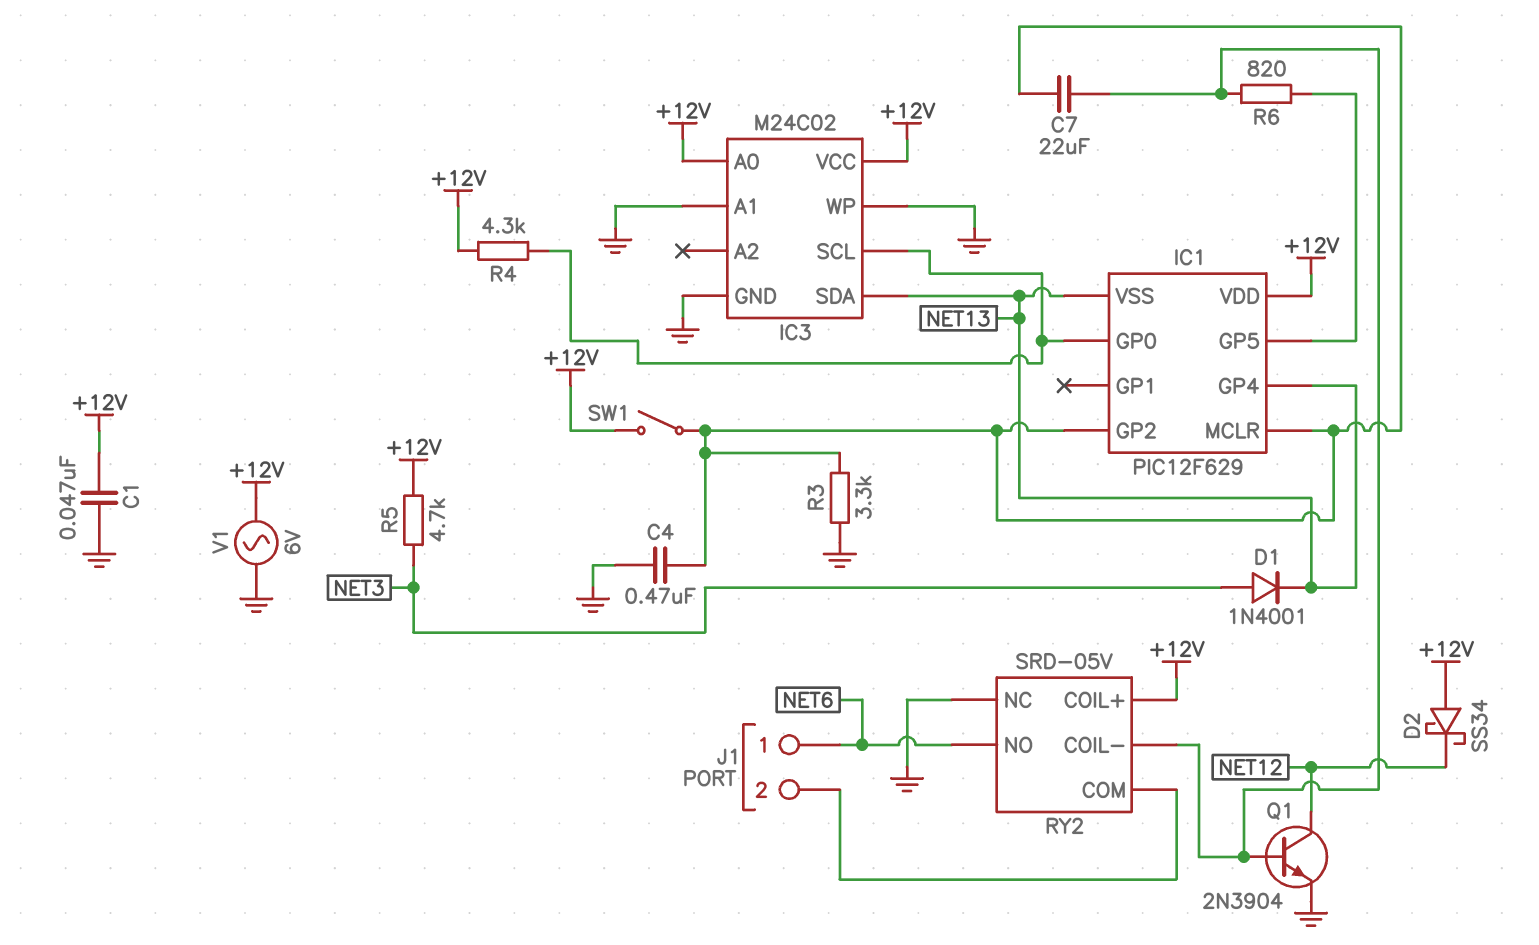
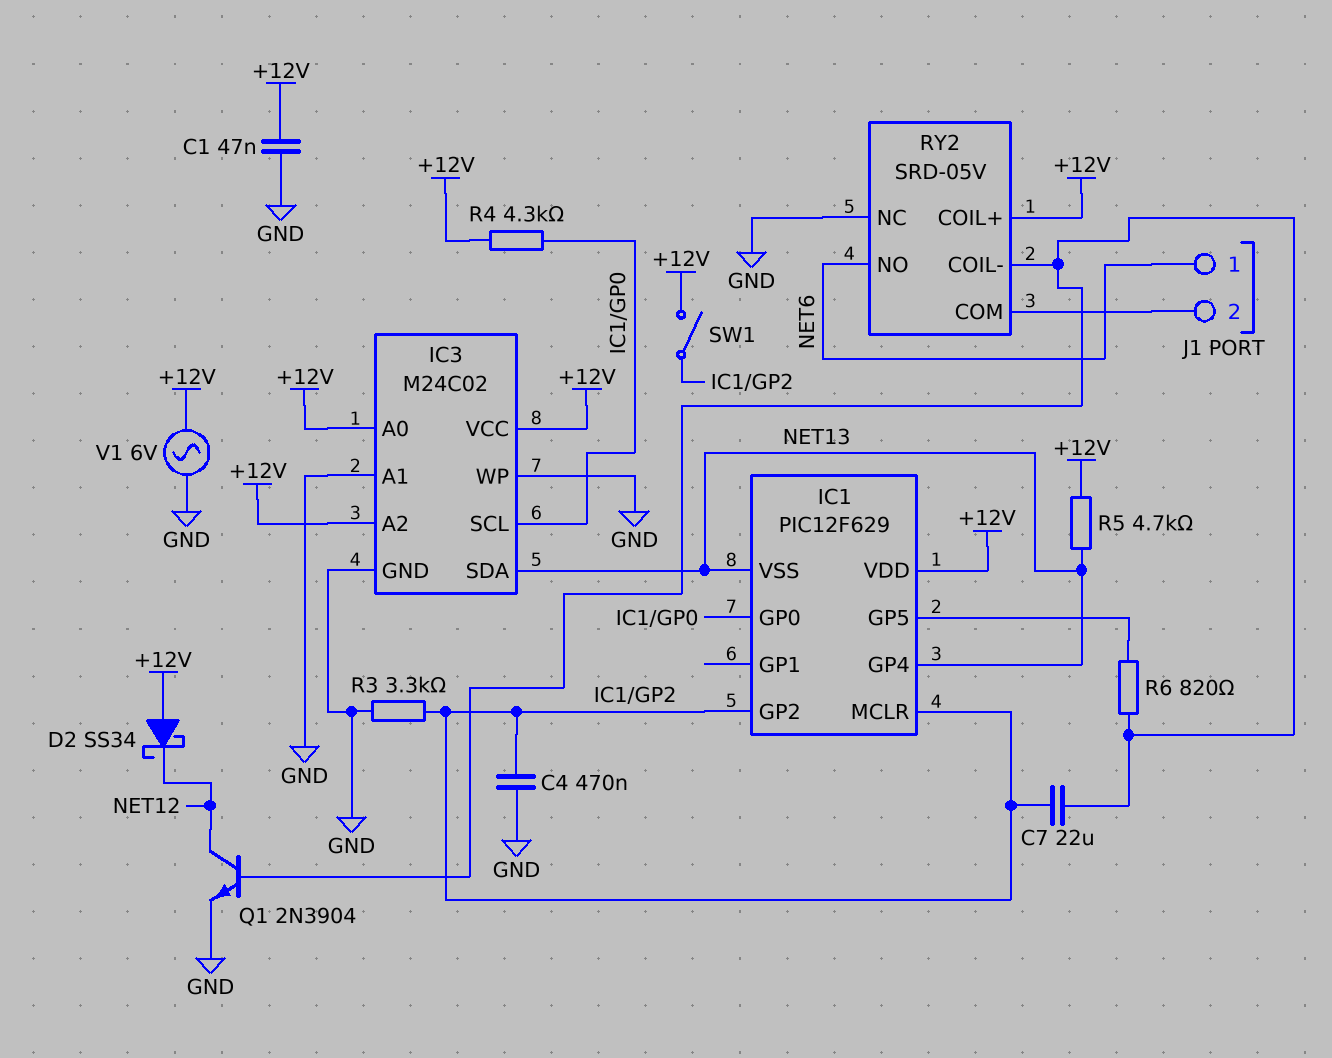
D1: diode 1N4001 (A NET3, K NET13) -> none
IC3 pin A2: none -> +12V
R5: 4.7k (+12V, NET3) -> 4.7k (+12V, NET13)

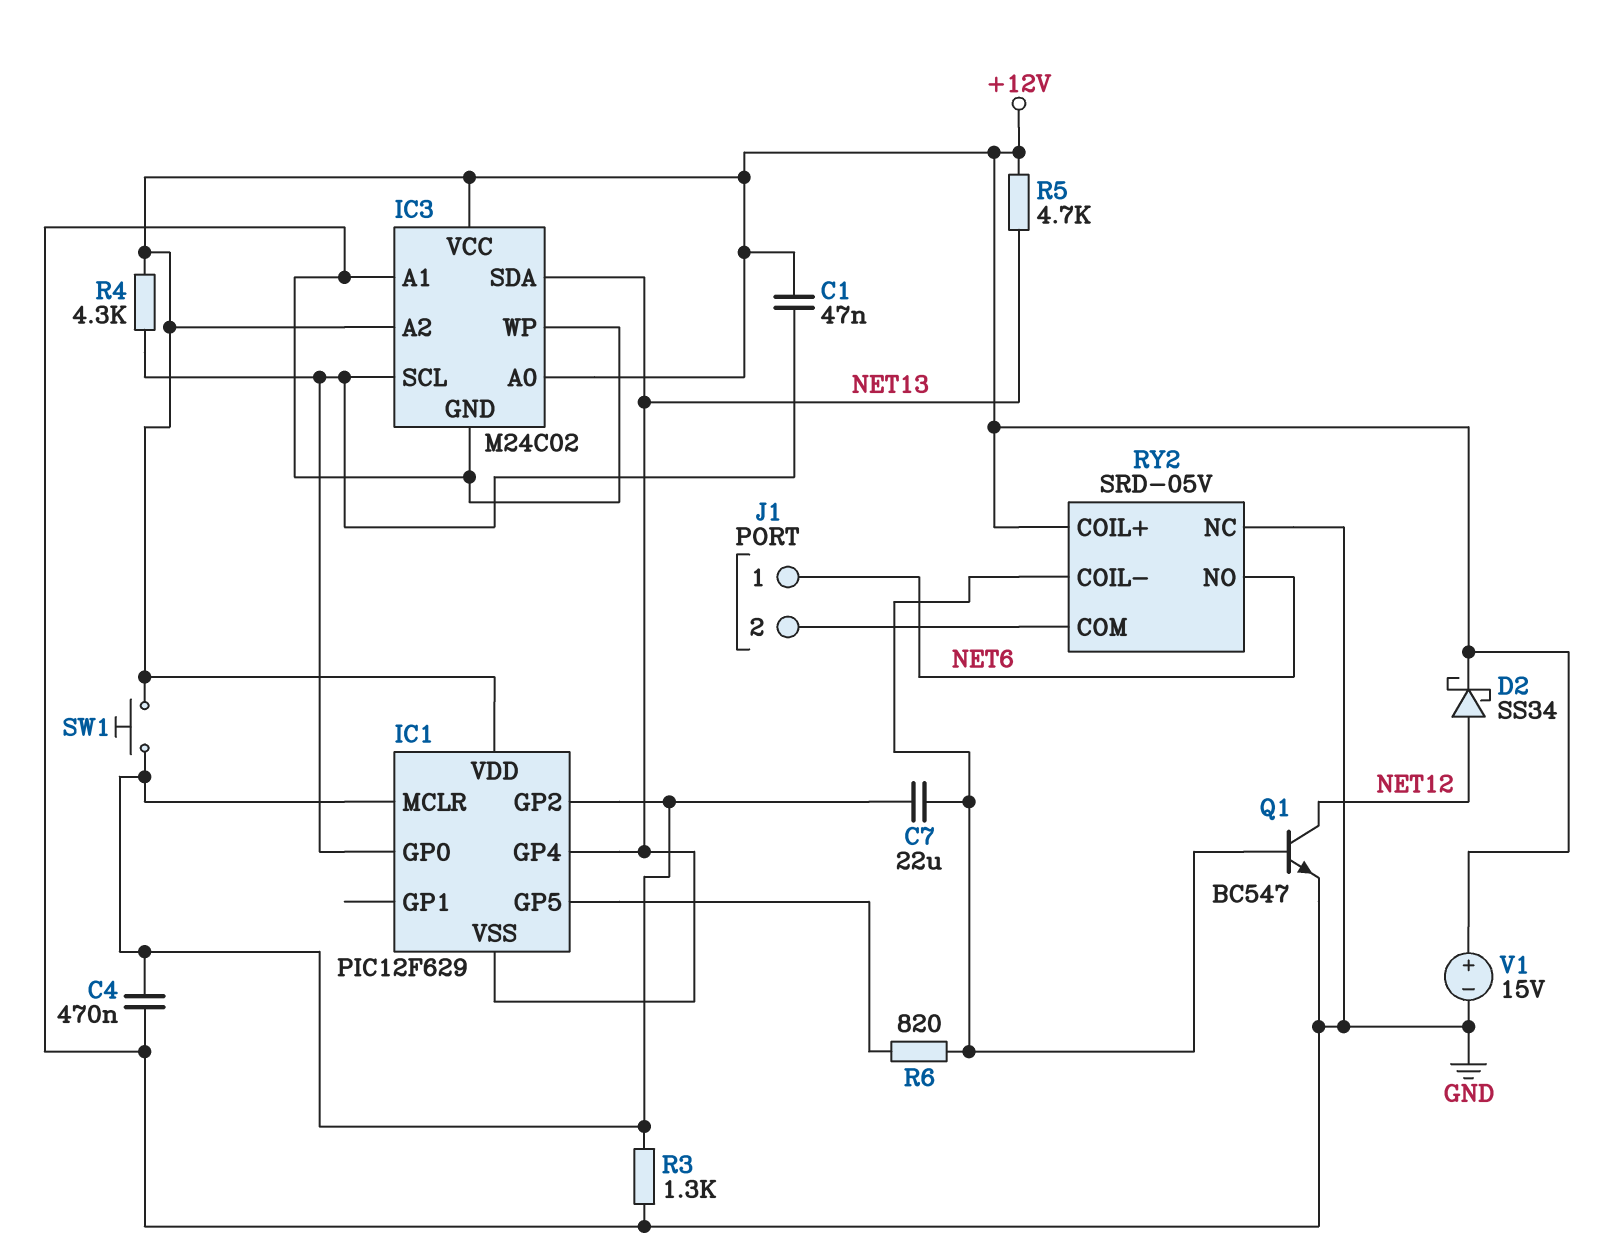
C1: 47nF (+12V, GND) -> 47nF (+12V, IC1/GP0)
D2: schottky SS34 (A +12V, K NET12) -> schottky SS34 (A NET12, K +12V)
Q1: NPN 2N3904 (B RY2/COIL-, C NET12, E GND) -> NPN BC547 (B RY2/COIL-, C NET12, E GND)
R3: 3.3k (GND, IC1/GP2) -> 1.3k (GND, IC1/GP2)
SW1: switch (+12V, IC1/GP2) -> button (+12V, IC1/GP2)
V1: AC 6V (+12V, GND) -> 15V (plus +12V, minus GND)

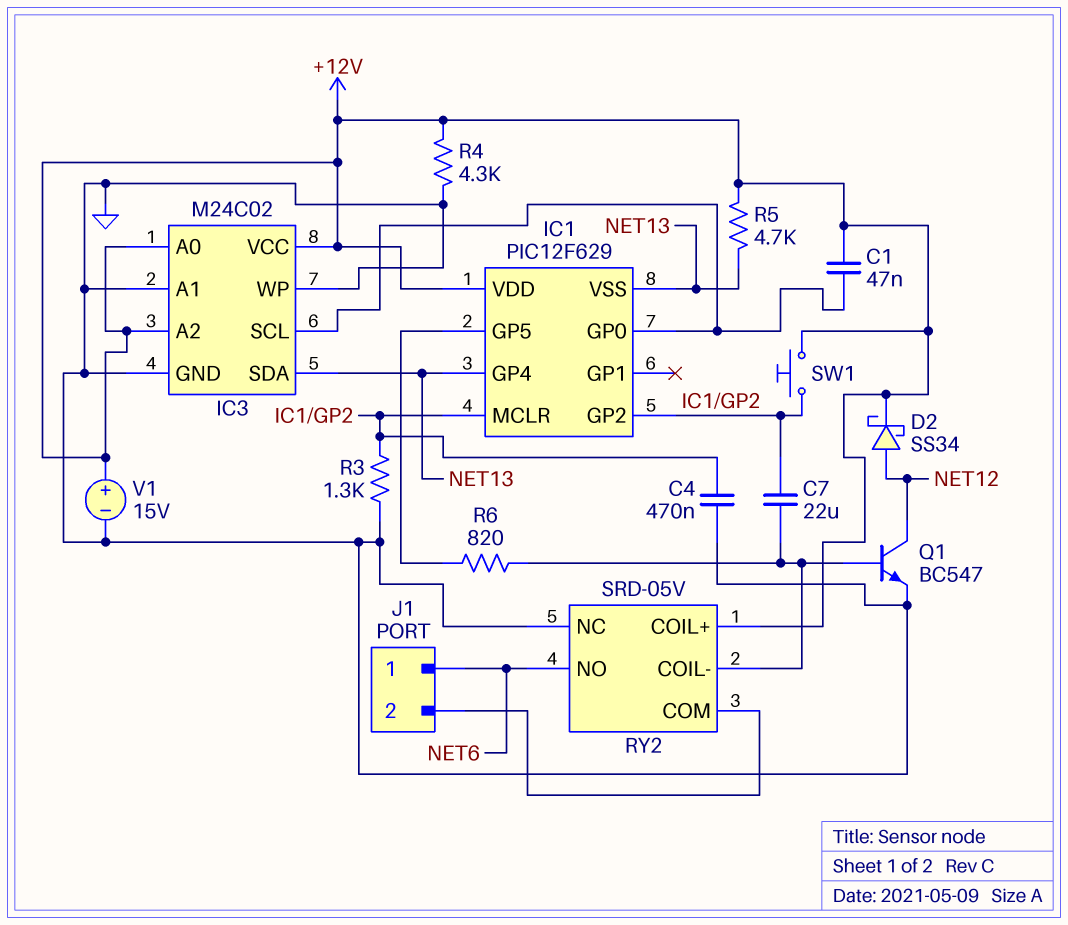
R4: 4.3k (+12V, IC1/GP0) -> 4.3k (+12V, GND)

